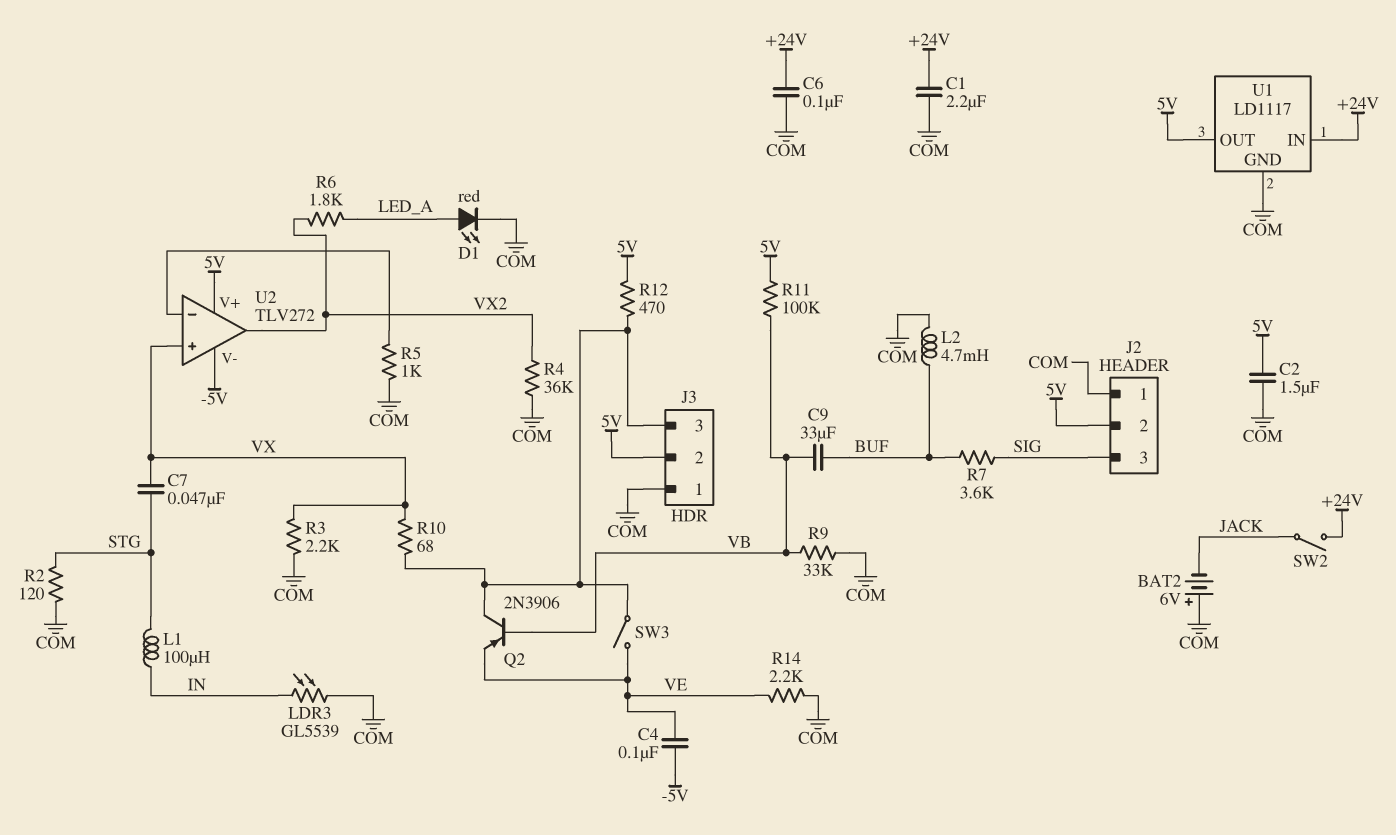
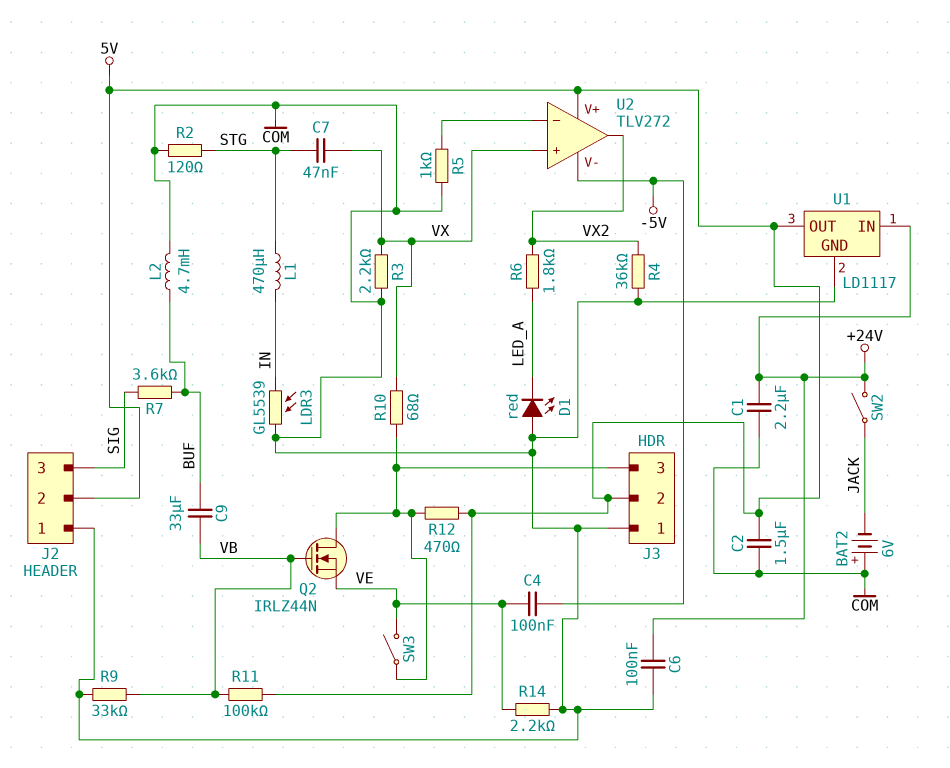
D1: LED red (A LED_A, K COM) -> LED red (A COM, K LED_A)
L1: 100uH (IN, STG) -> 470uH (IN, STG)
Q2: PNP 2N3906 (B VB, C J3/3, E VE) -> NMOS IRLZ44N (G VB, D J3/3, S VE)

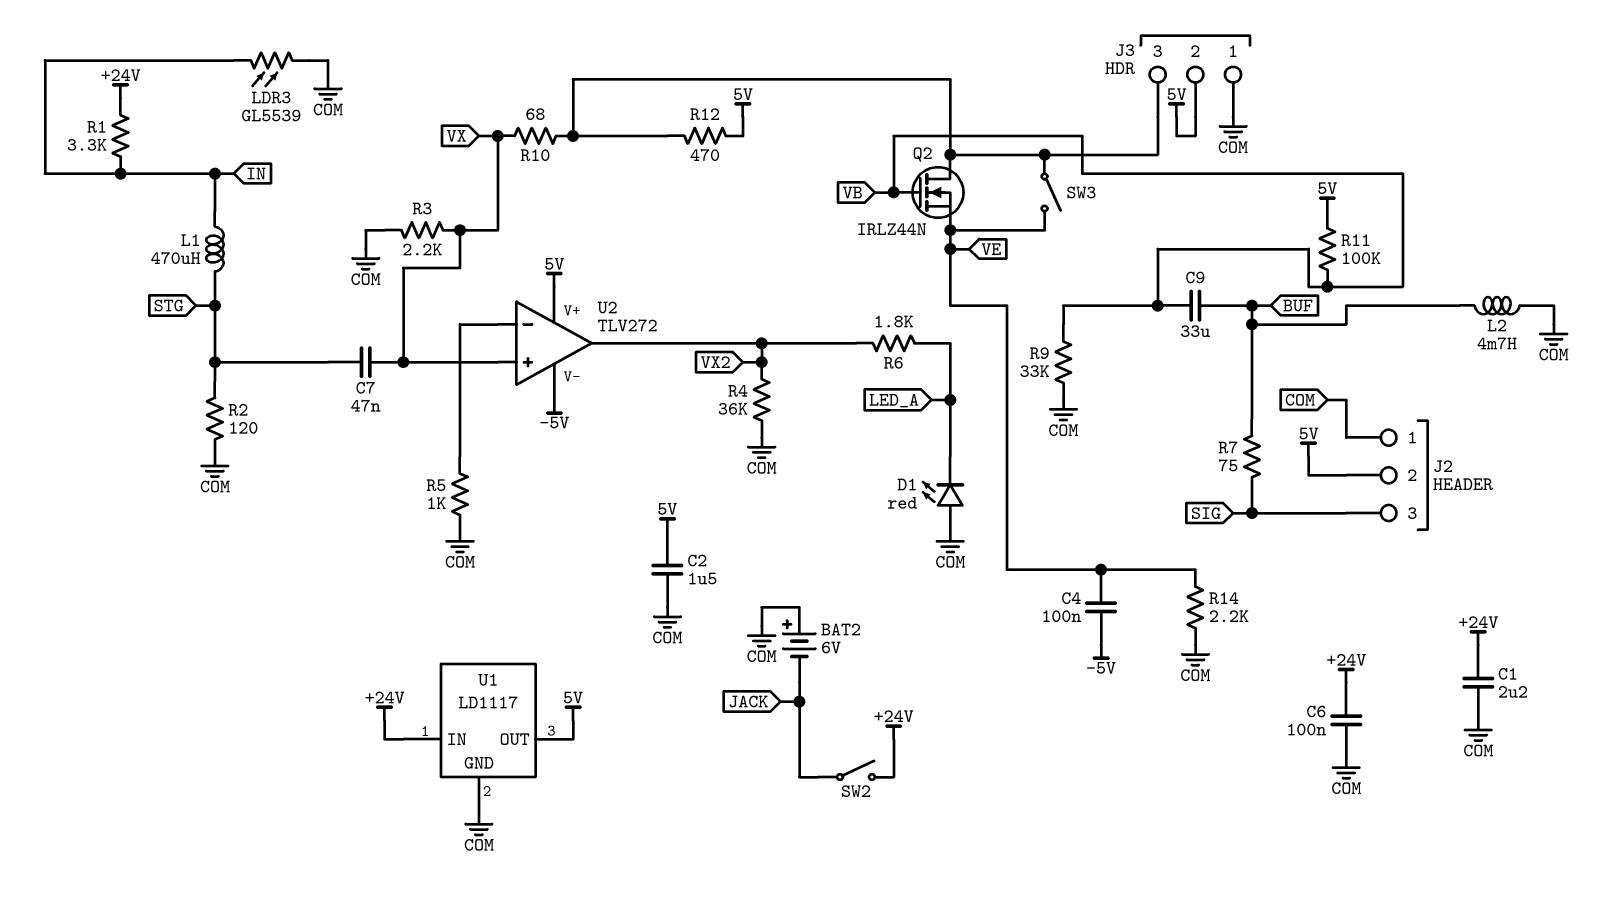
R1: none -> 3.3k (+24V, IN)
R7: 3.6k (BUF, SIG) -> 75 (BUF, SIG)

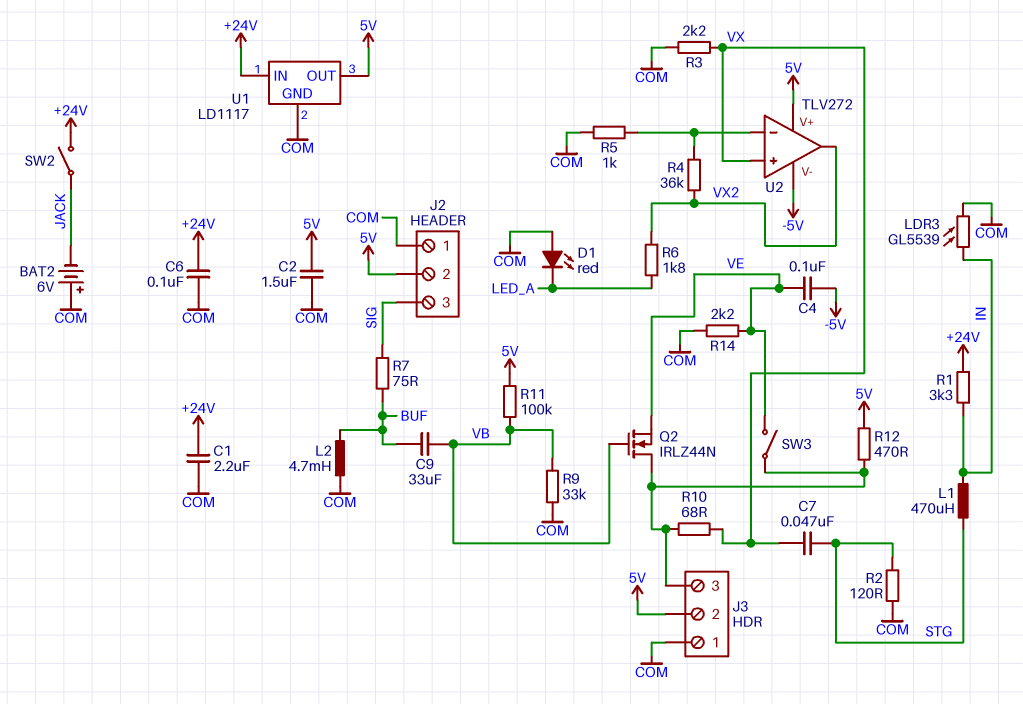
R4: 36k (COM, VX2) -> 36k (U2/in-, VX2)

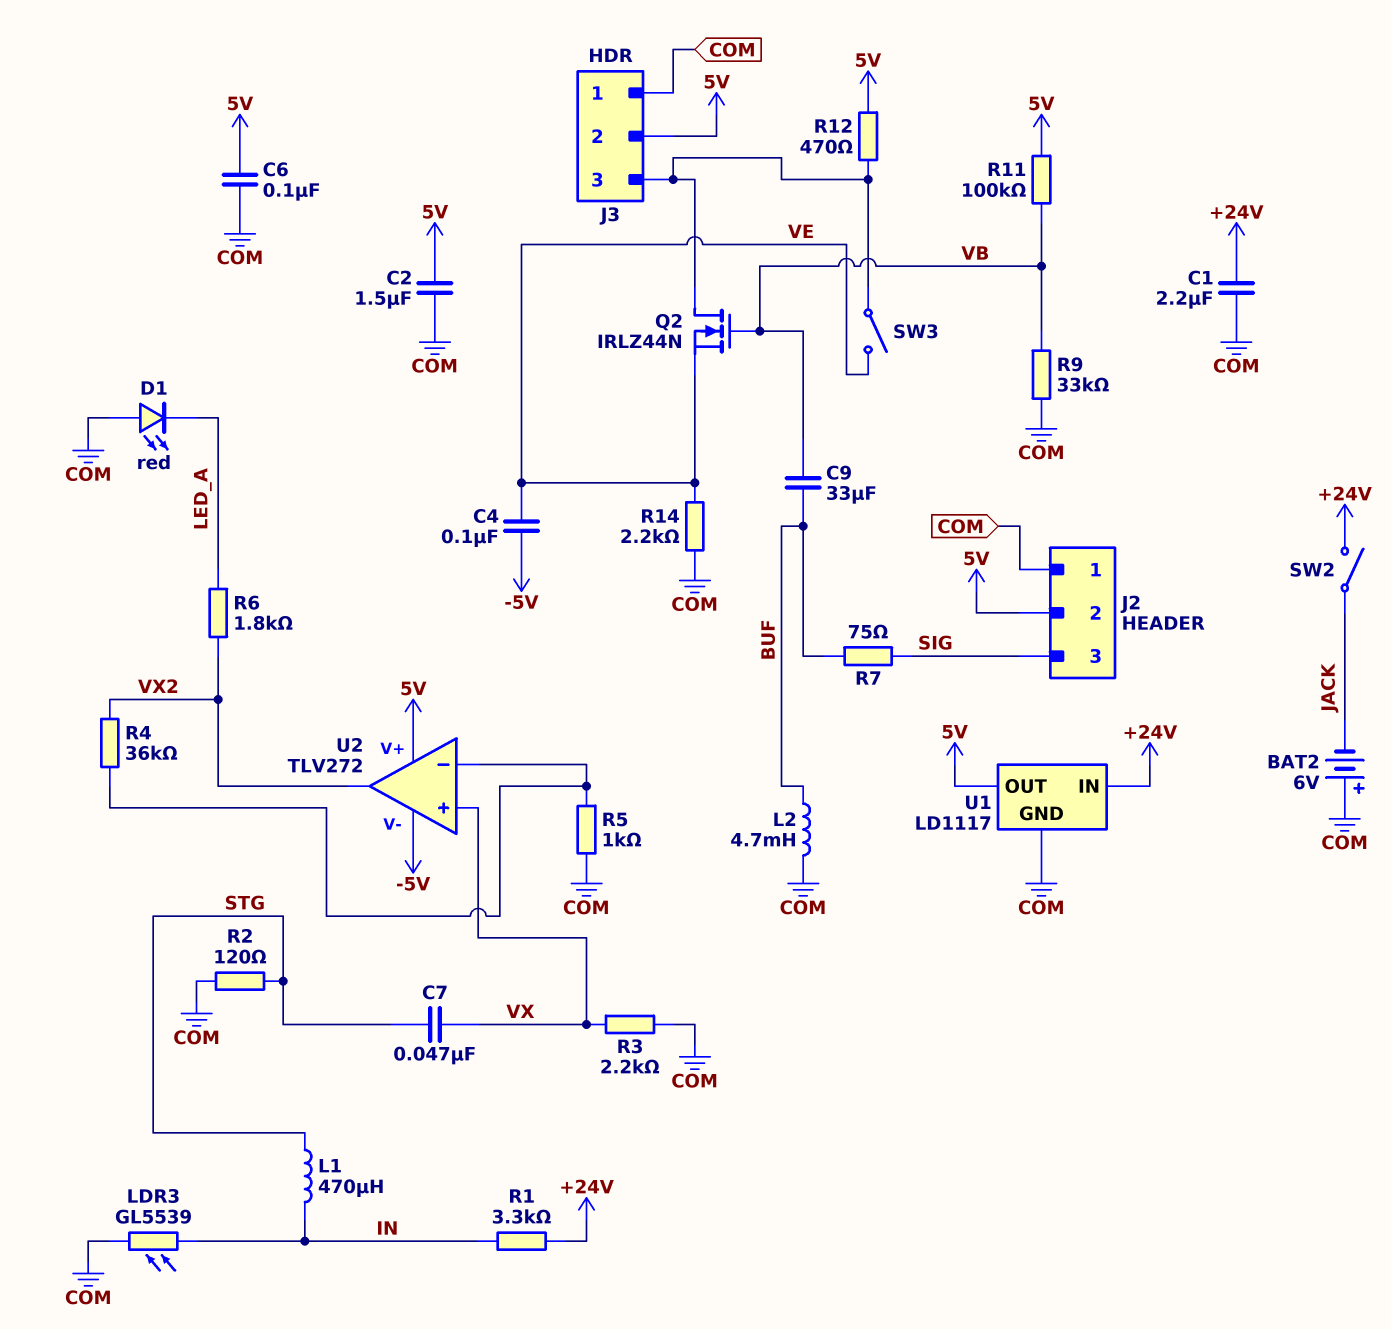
C6: 100nF (+24V, COM) -> 100nF (5V, COM)
R10: 68 (J3/3, VX) -> none

